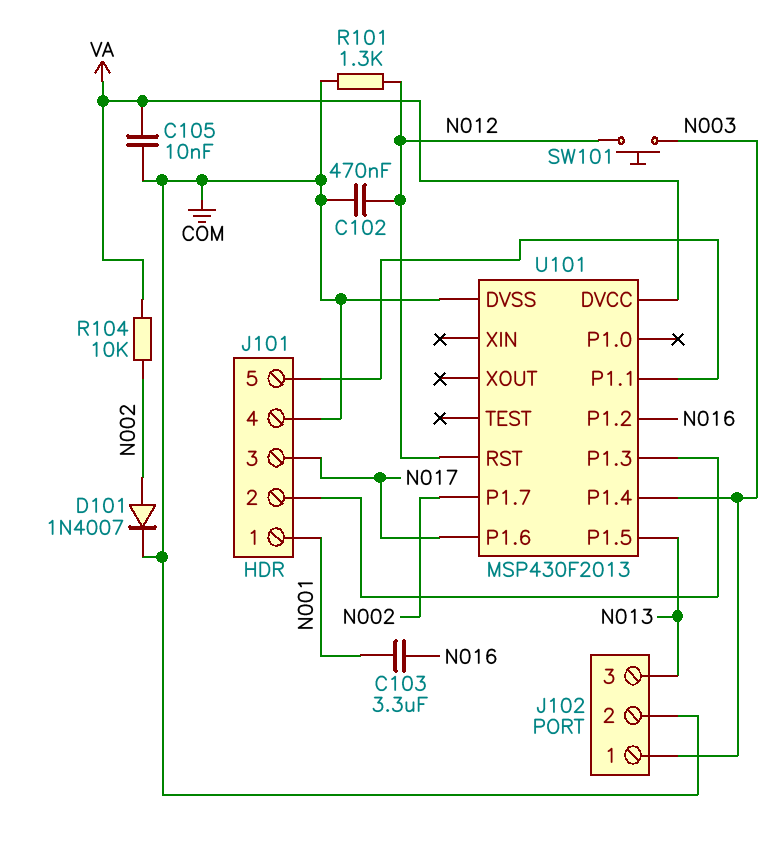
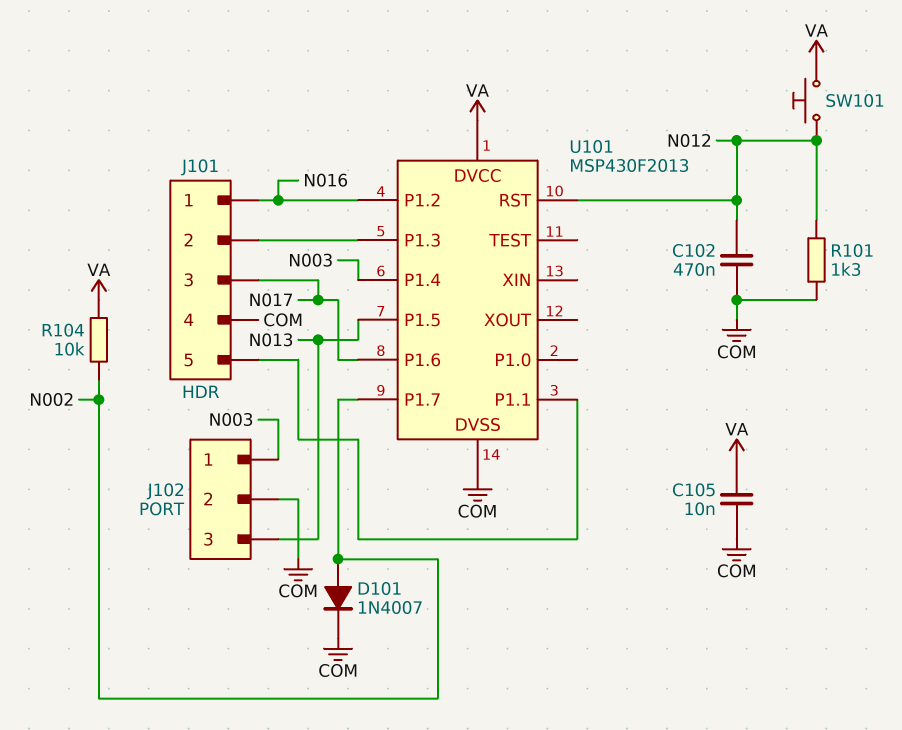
C103: 3.3uF (N001, N016) -> none
J101 pin 1: N001 -> N016
SW101: button (N003, N012) -> button (N012, VA)

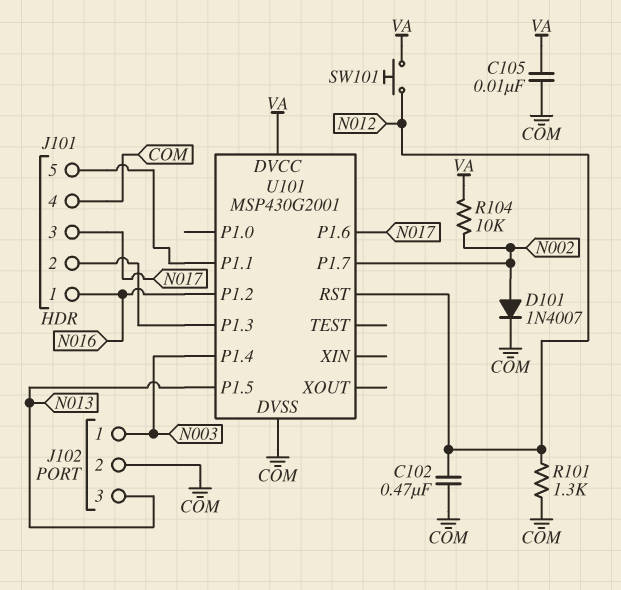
U101: MSP430F2013 -> MSP430G2001

